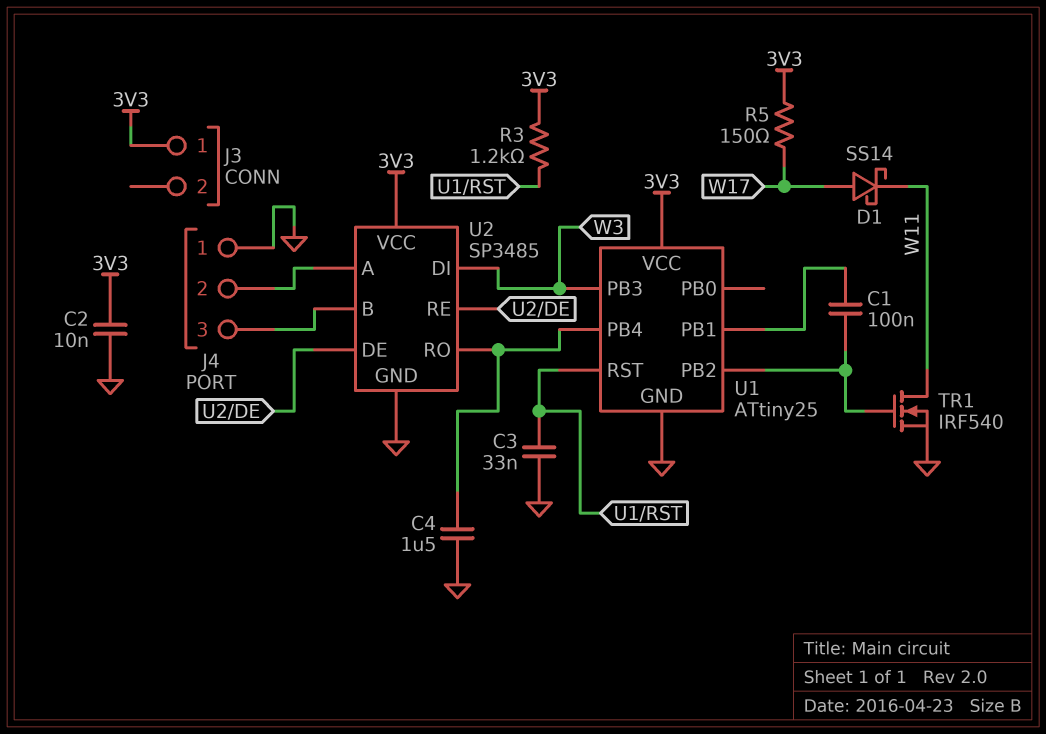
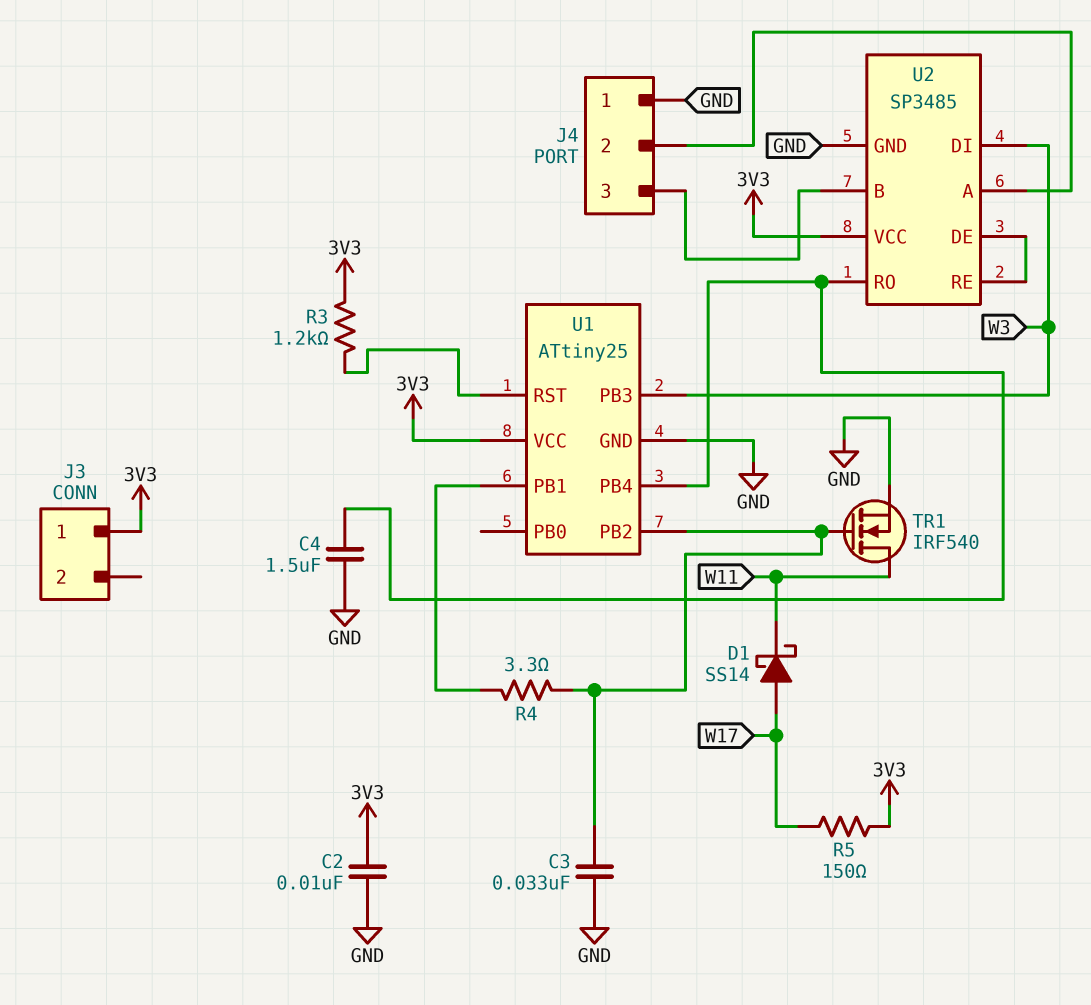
C1: 100nF (U1/PB1, U1/PB2) -> none
C3: 33nF (GND, U1/RST) -> 33nF (GND, U1/PB2)
R4: none -> 3.3 (U1/PB1, U1/PB2)

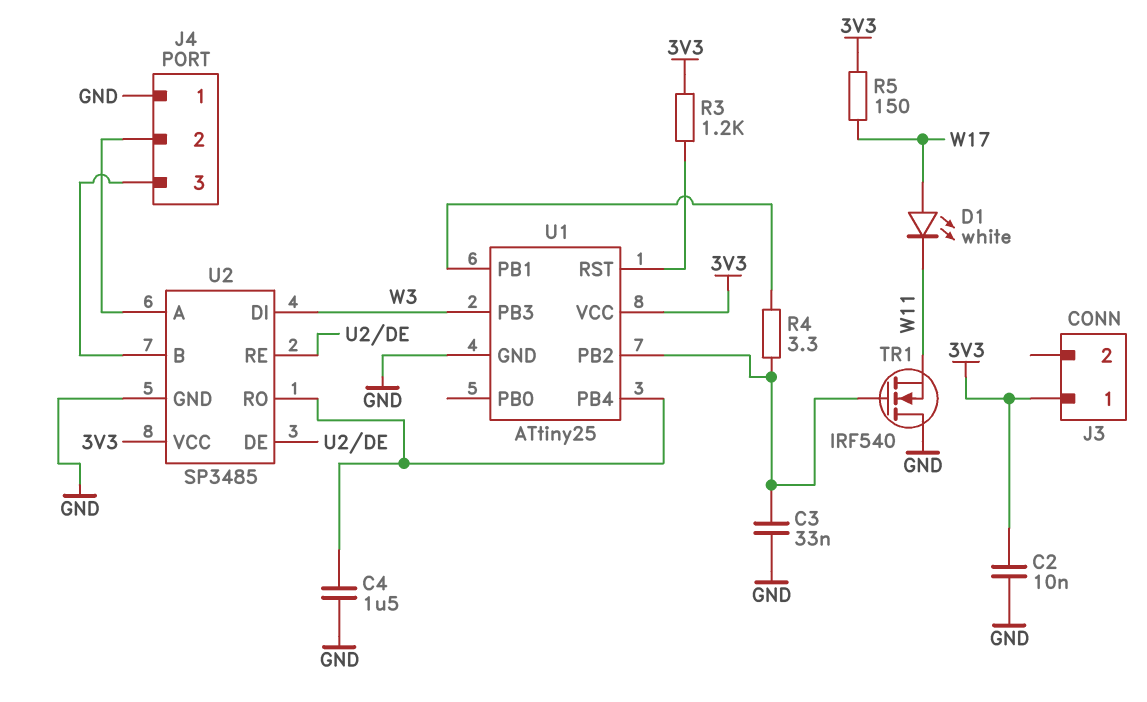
D1: schottky SS14 (A W17, K W11) -> LED white (A W17, K W11)
TR1: NMOS IRF540 (G U1/PB2, D W11, S GND) -> NMOS IRF540 (G U1/PB2, D GND, S W11)

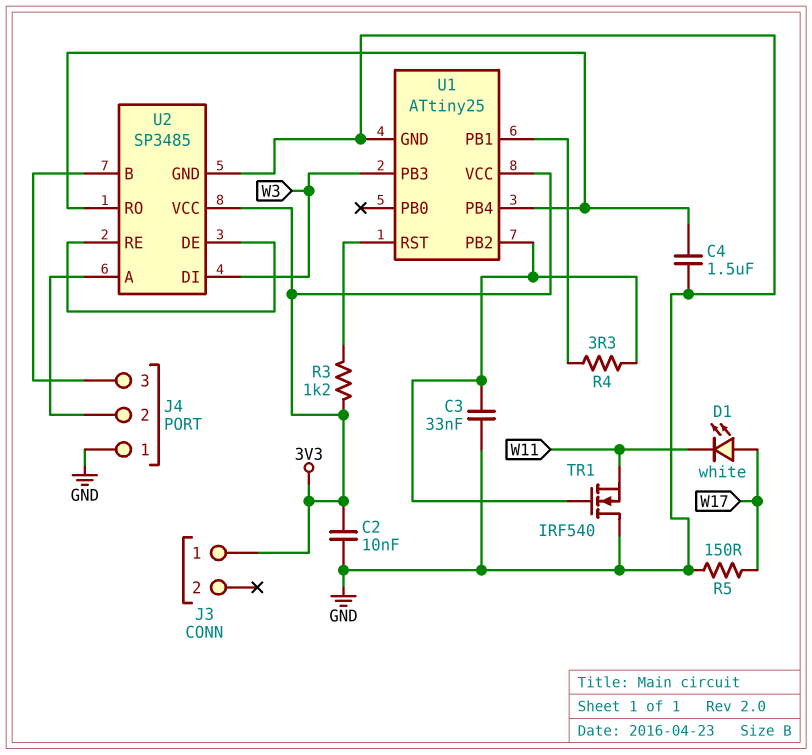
R5: 150 (3V3, W17) -> 150 (GND, W17)

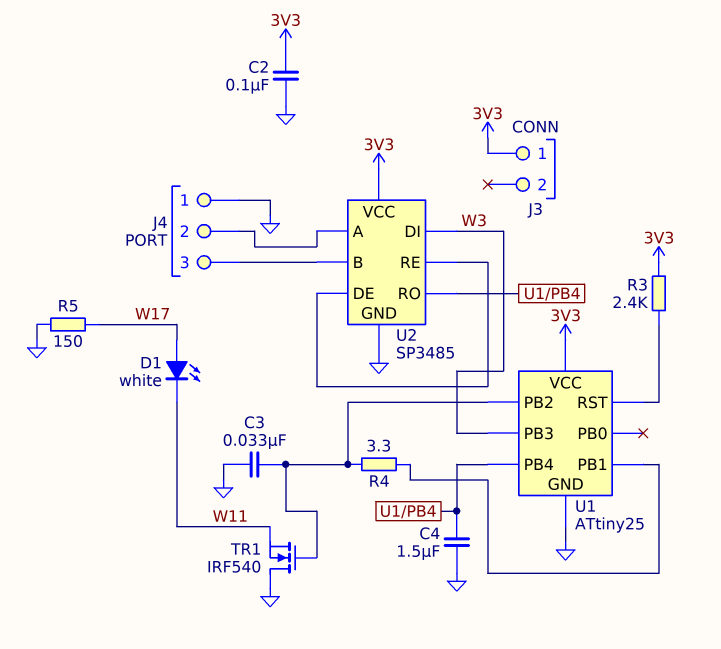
C2: 10nF (3V3, GND) -> 100nF (3V3, GND)
R3: 1.2k (3V3, U1/RST) -> 2.4k (3V3, U1/RST)

